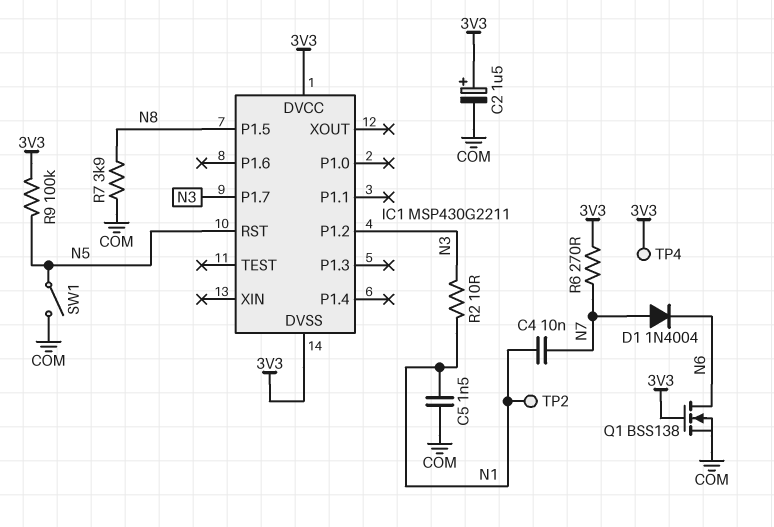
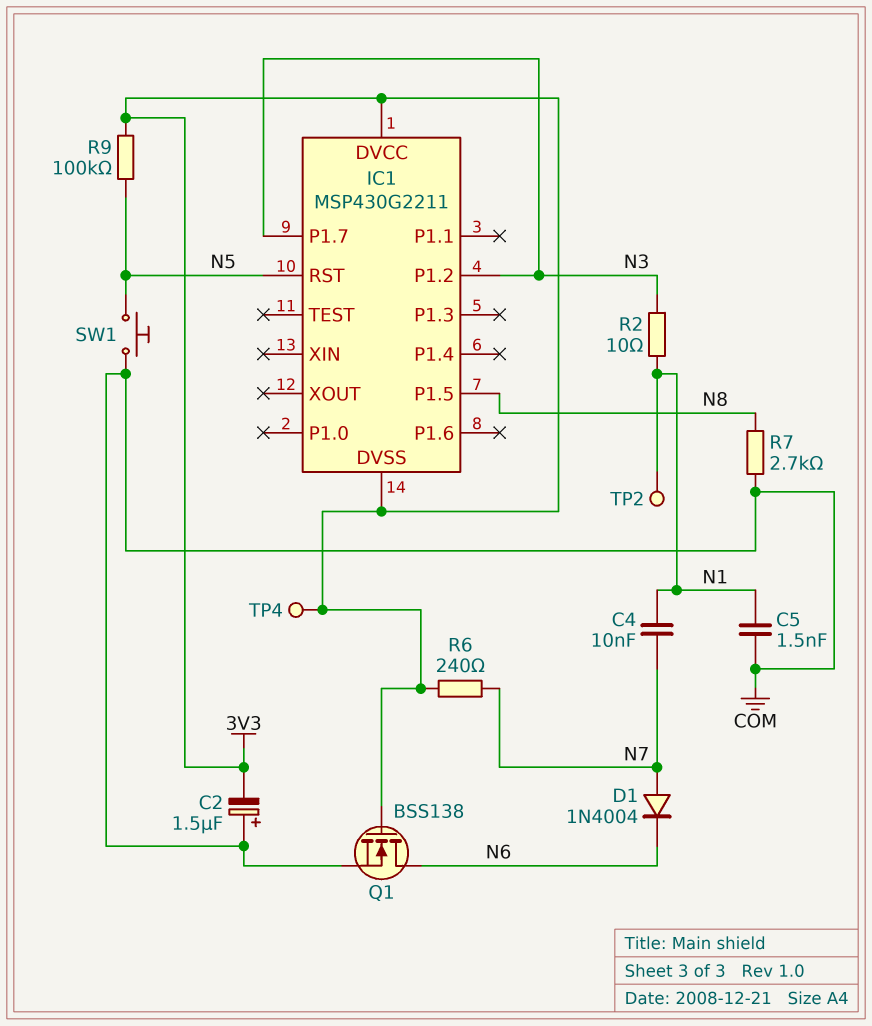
C2: 1.5uF (plus 3V3, minus COM) -> 1.5uF (plus COM, minus 3V3)
R6: 270 (3V3, N7) -> 240 (3V3, N7)
R7: 3.9k (COM, N8) -> 2.7k (COM, N8)
SW1: switch (COM, N5) -> button (COM, N5)

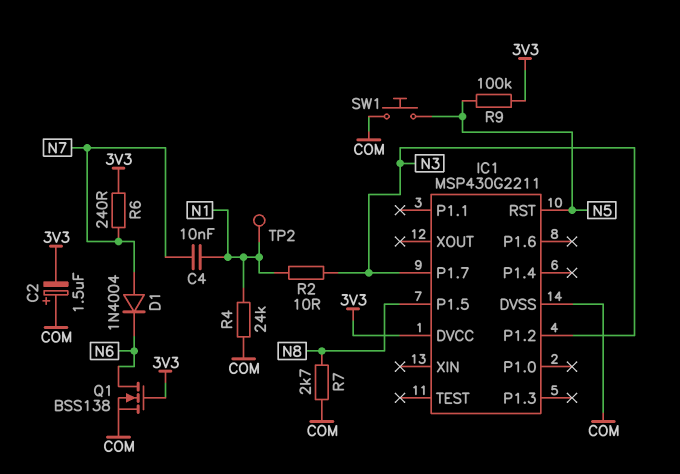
C5: 1.5nF (COM, N1) -> none
IC1 pin DVSS: 3V3 -> COM
R4: none -> 24k (COM, N1)
TP4: test point (3V3) -> none

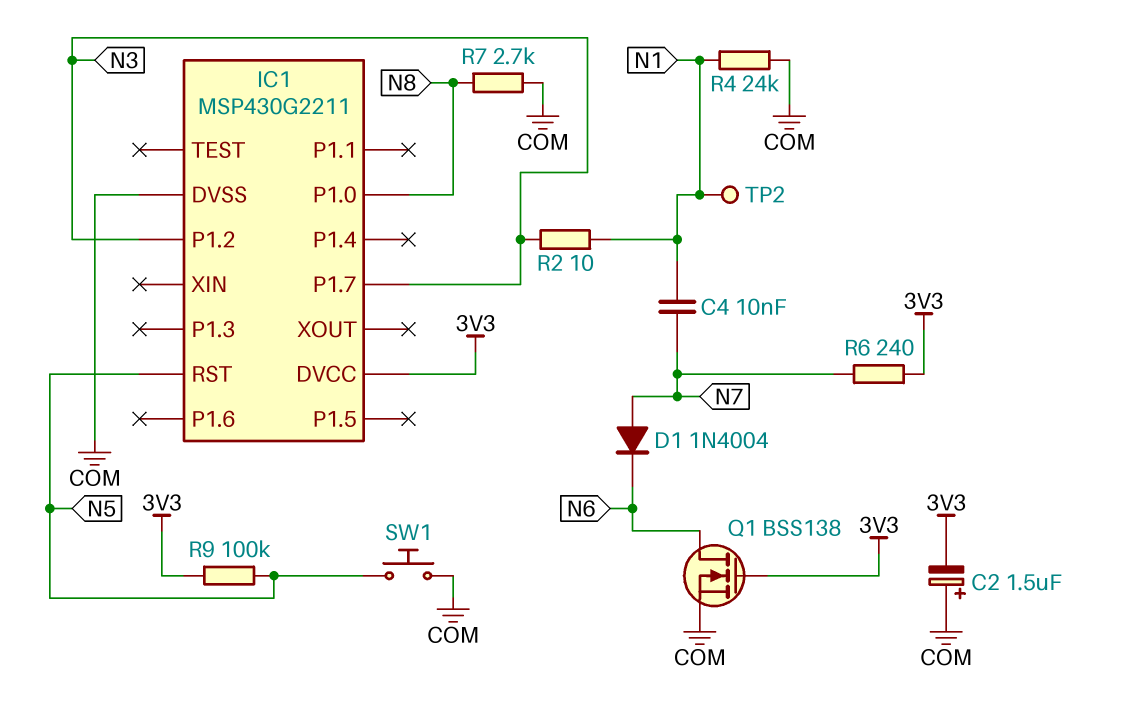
IC1 pin P1.0: none -> N8
IC1 pin P1.5: N8 -> none

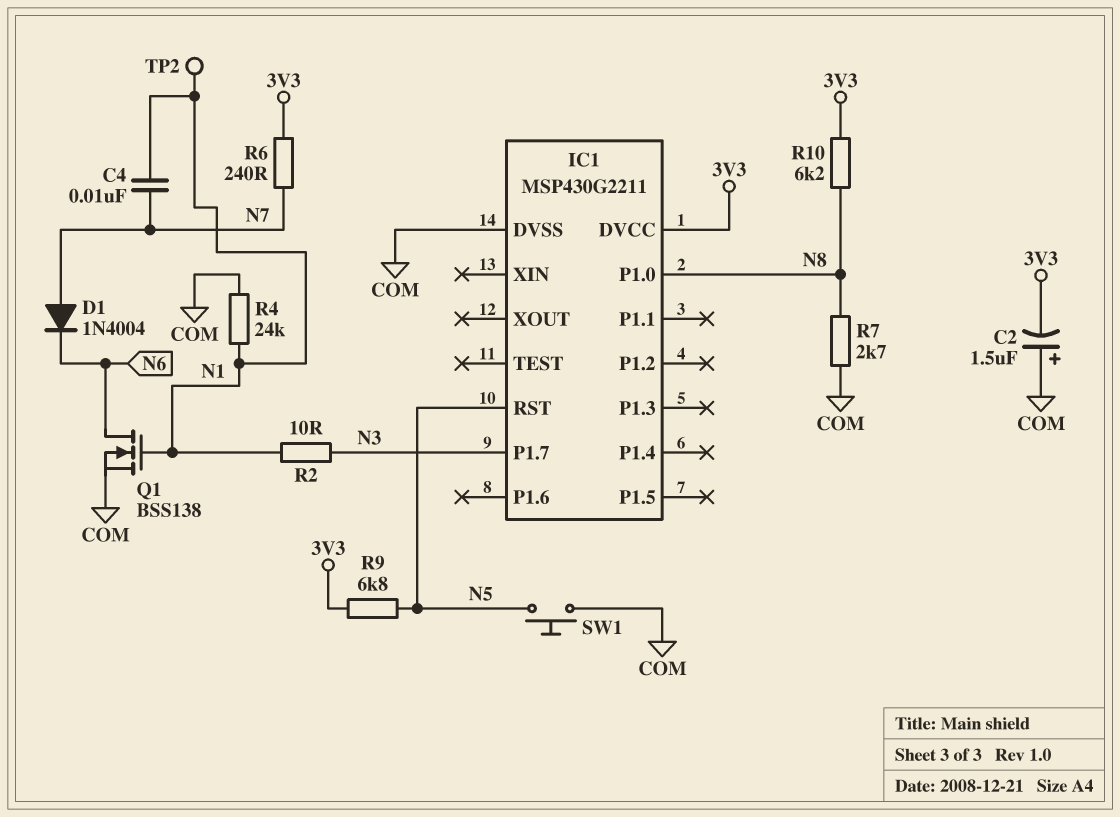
IC1 pin P1.2: N3 -> none
Q1: NMOS BSS138 (G 3V3, D N6, S COM) -> NMOS BSS138 (G N1, D N6, S COM)
R9: 100k (3V3, N5) -> 6.8k (3V3, N5)
R10: none -> 6.2k (3V3, N8)

